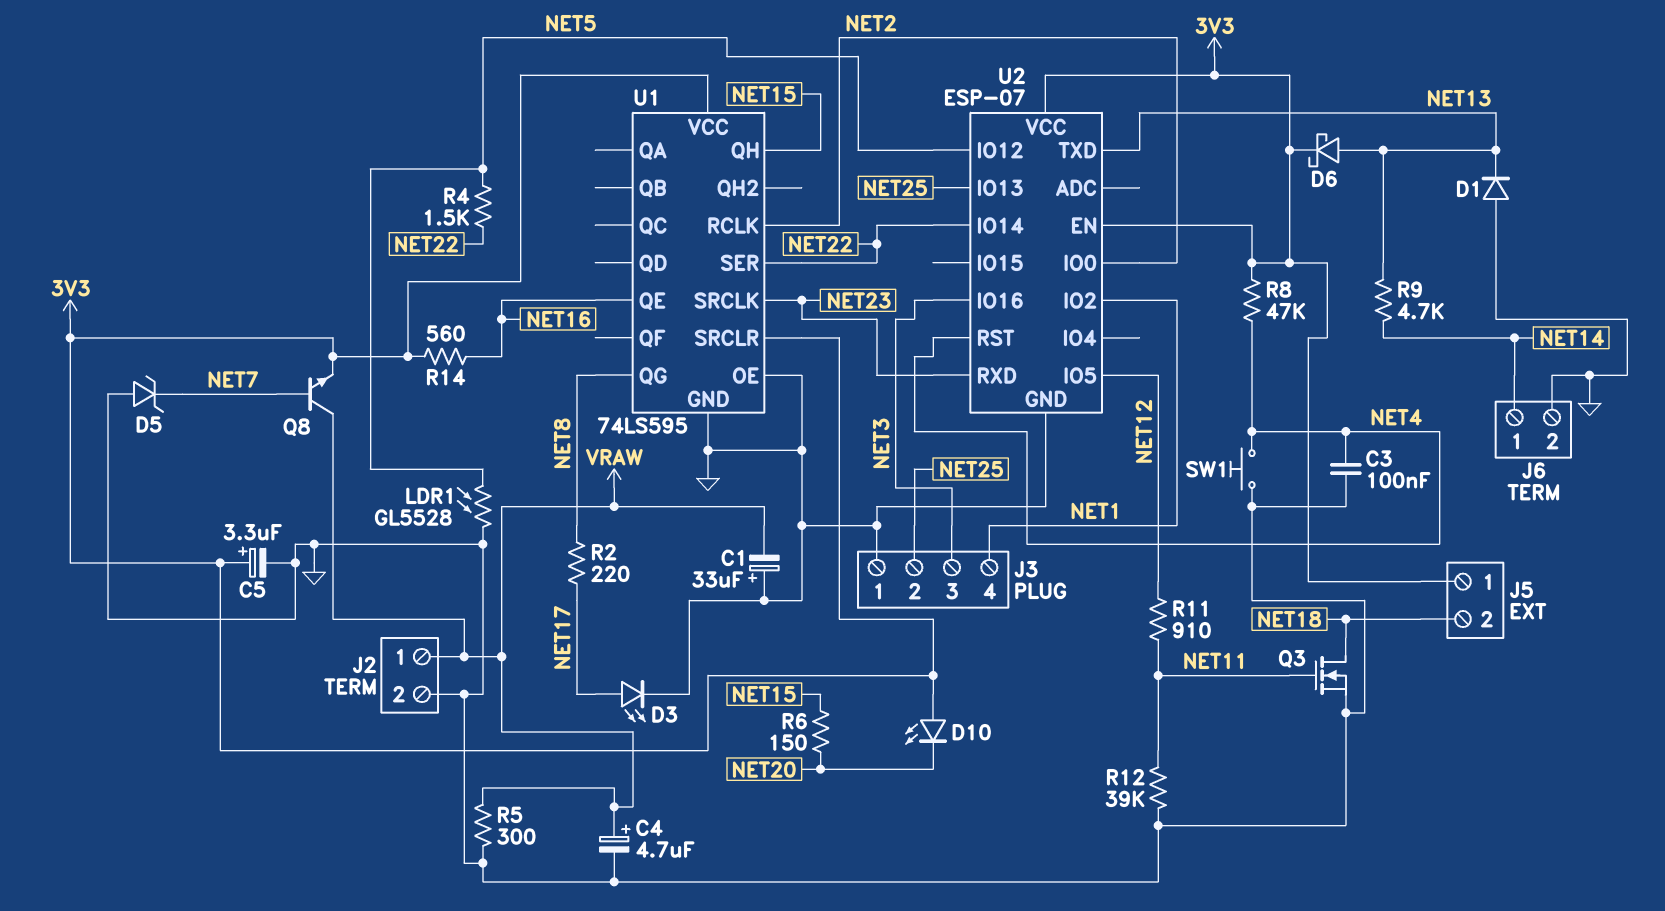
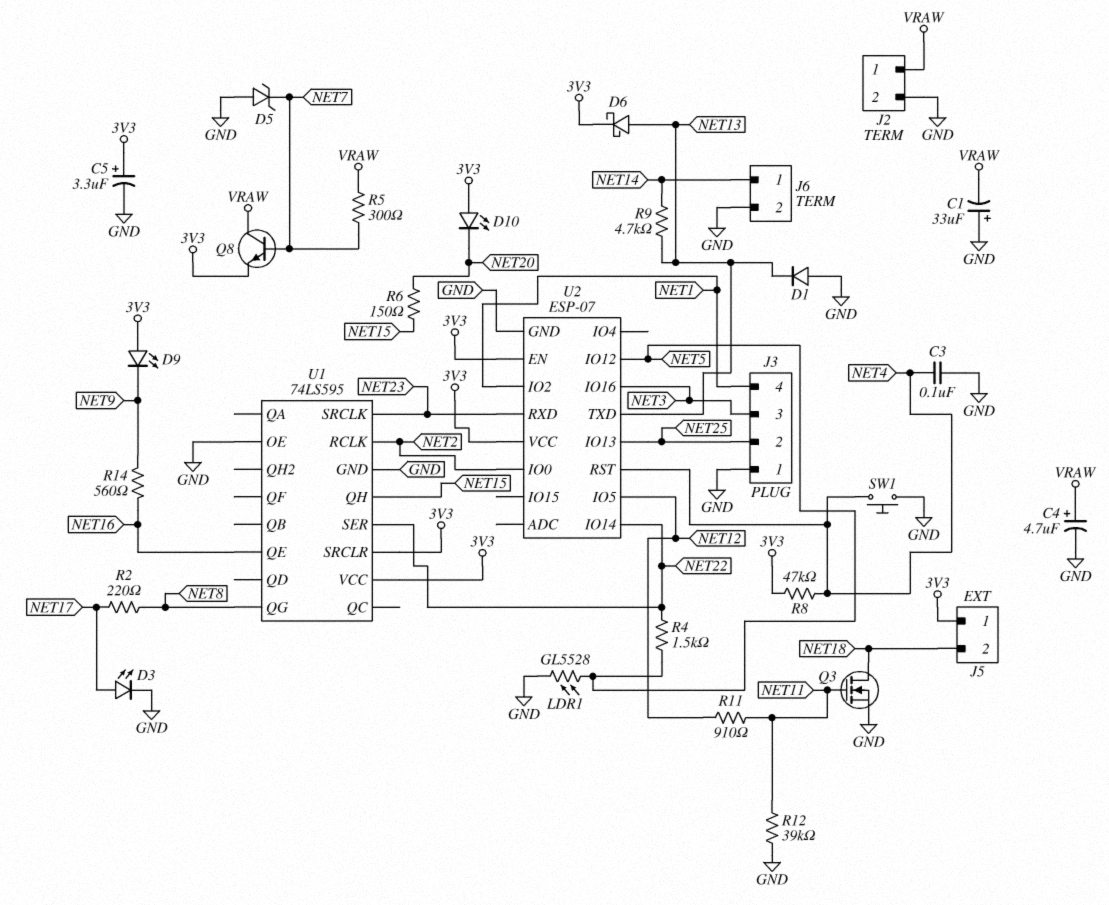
D9: none -> LED (A 3V3, K NET9)
R5: 300 (GND, VRAW) -> 300 (NET7, VRAW)
R14: 560 (3V3, NET16) -> 560 (NET9, NET16)

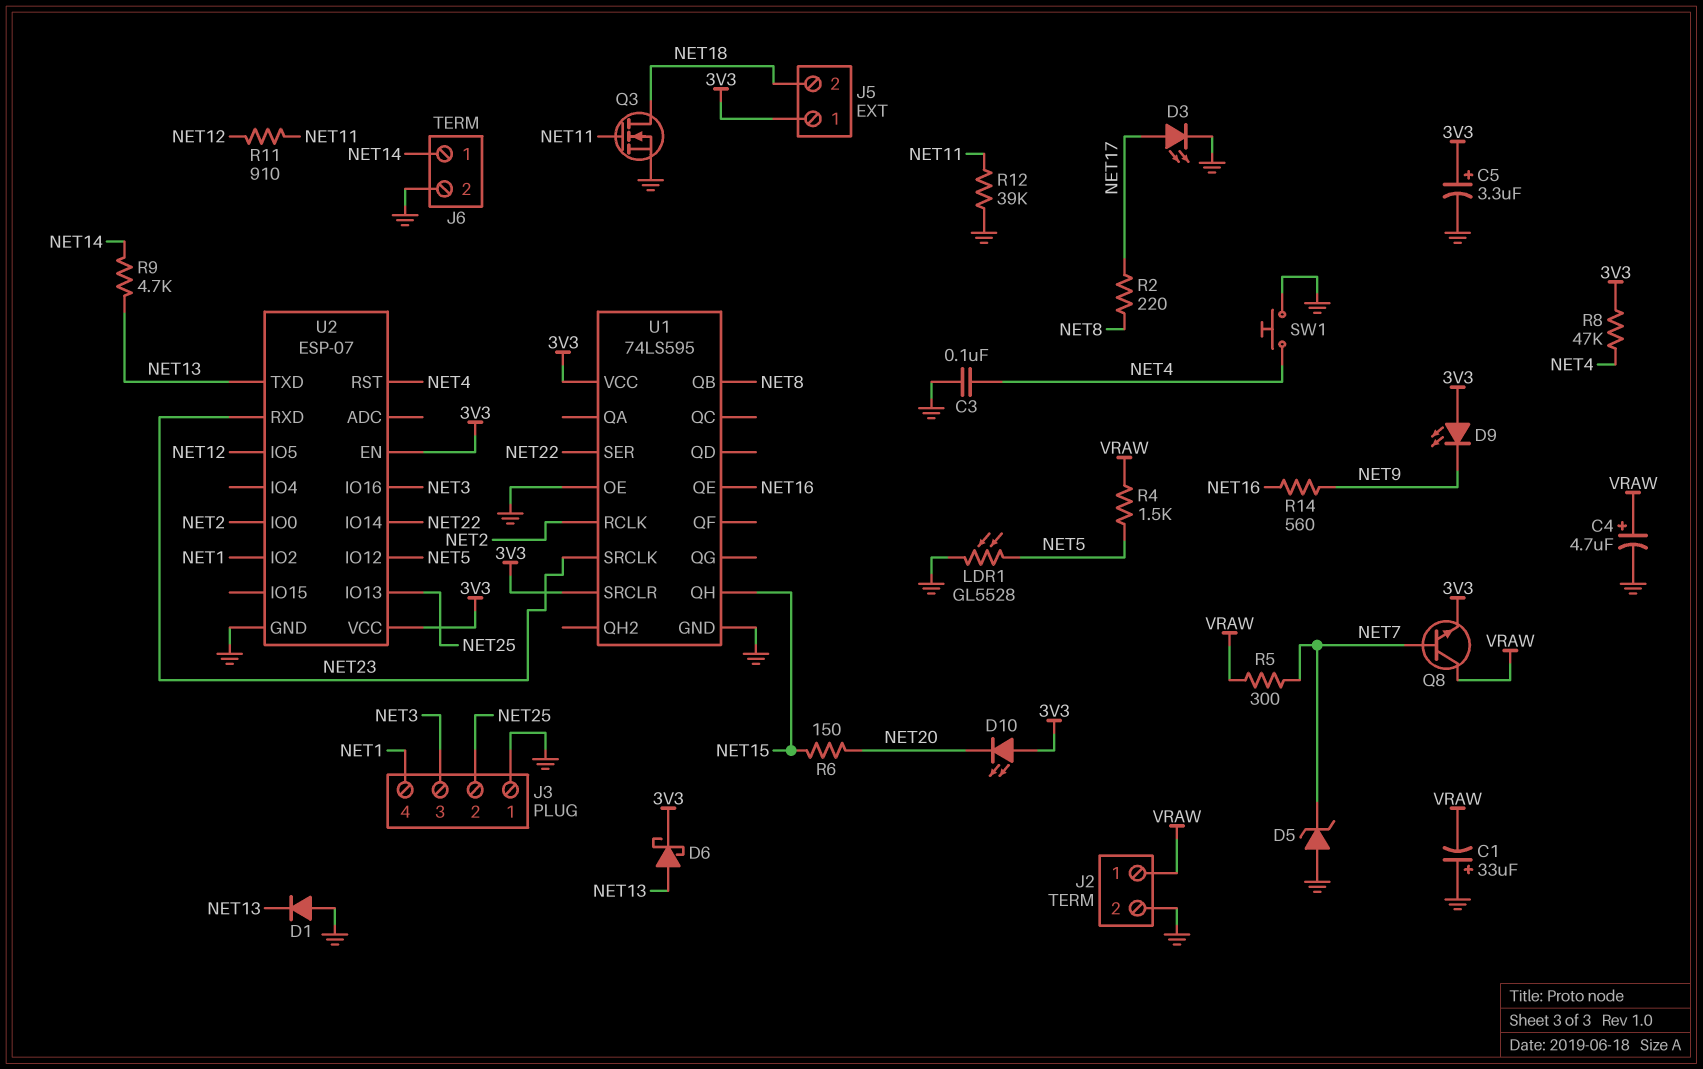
R4: 1.5k (NET5, NET22) -> 1.5k (NET5, VRAW)
U1 pin QB: none -> NET8
U1 pin QG: NET8 -> none

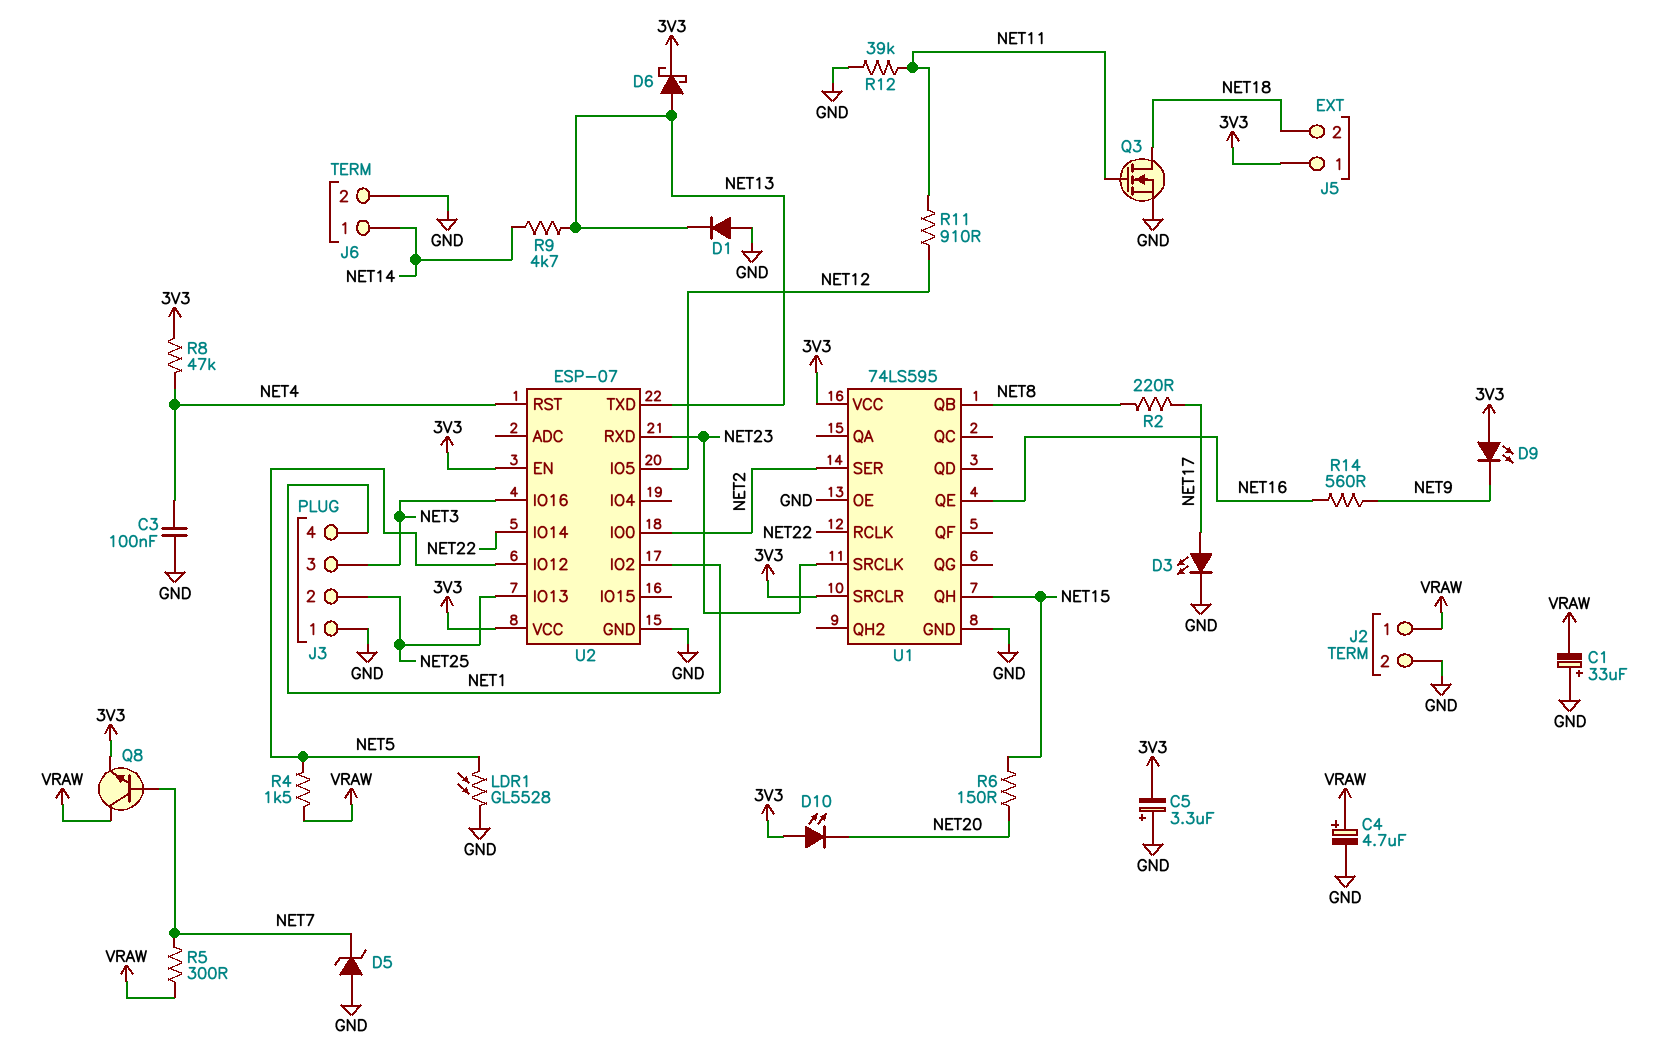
C5: 3.3uF (plus 3V3, minus GND) -> 3.3uF (plus GND, minus 3V3)
SW1: button (GND, NET4) -> none
U1 pin RCLK: NET2 -> NET22
U1 pin SER: NET22 -> NET2

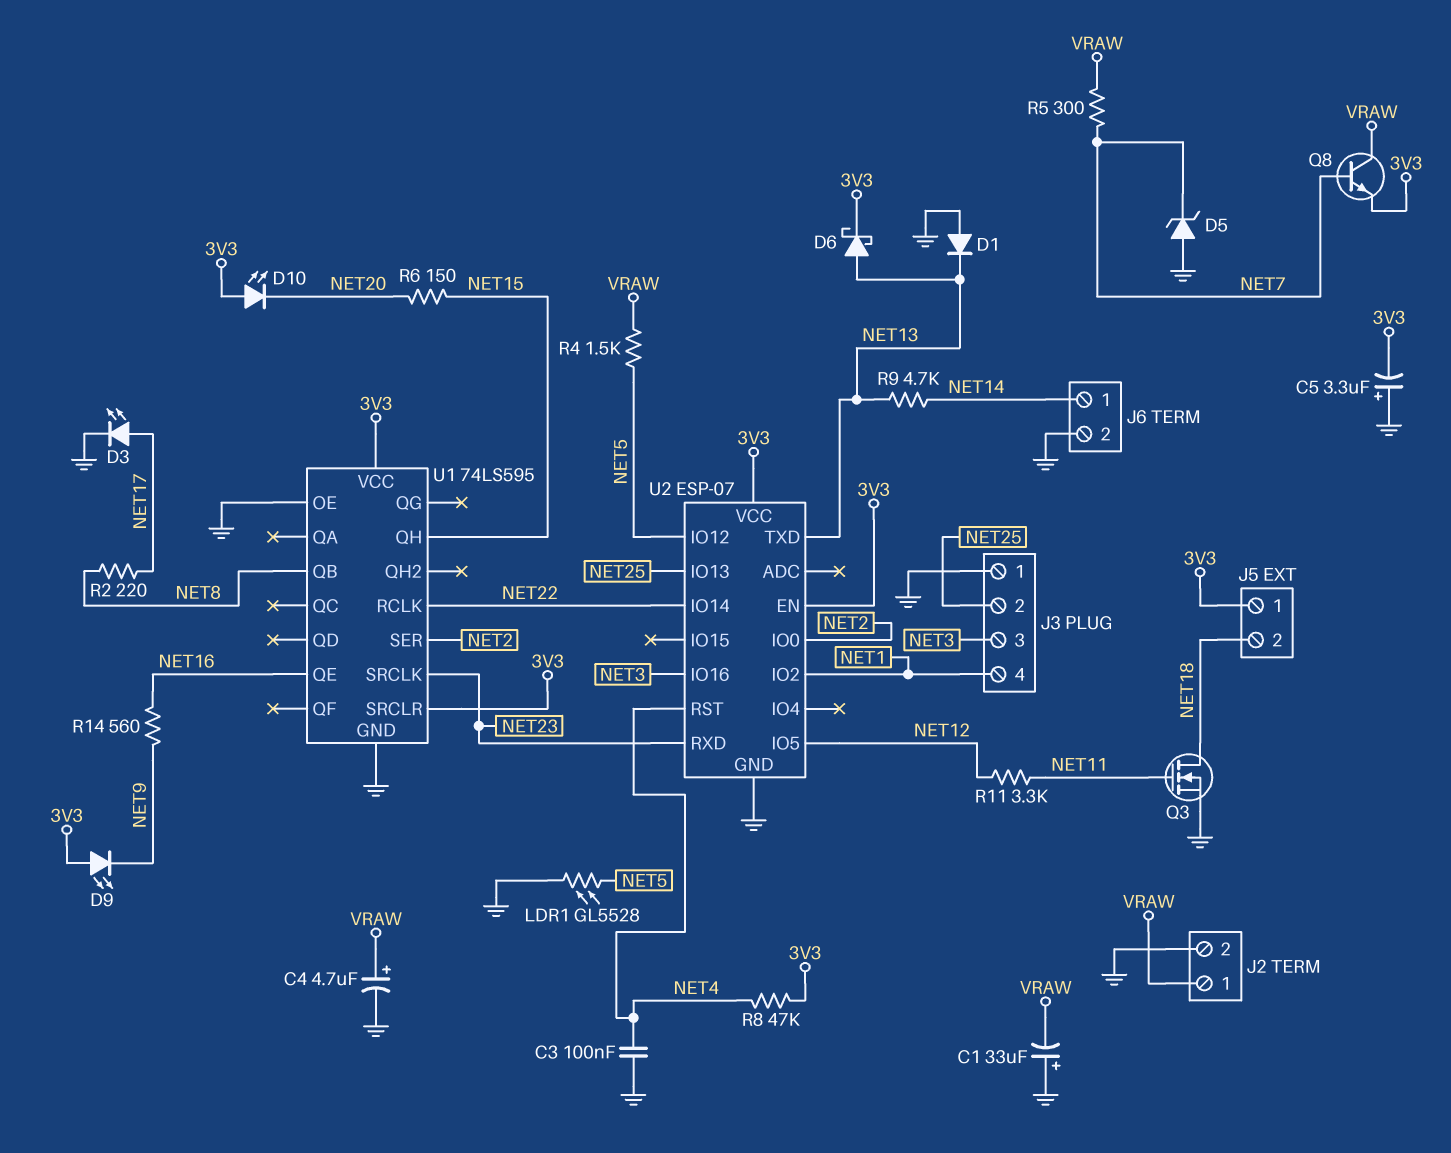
R11: 910 (NET11, NET12) -> 3.3k (NET11, NET12)
R12: 39k (GND, NET11) -> none

